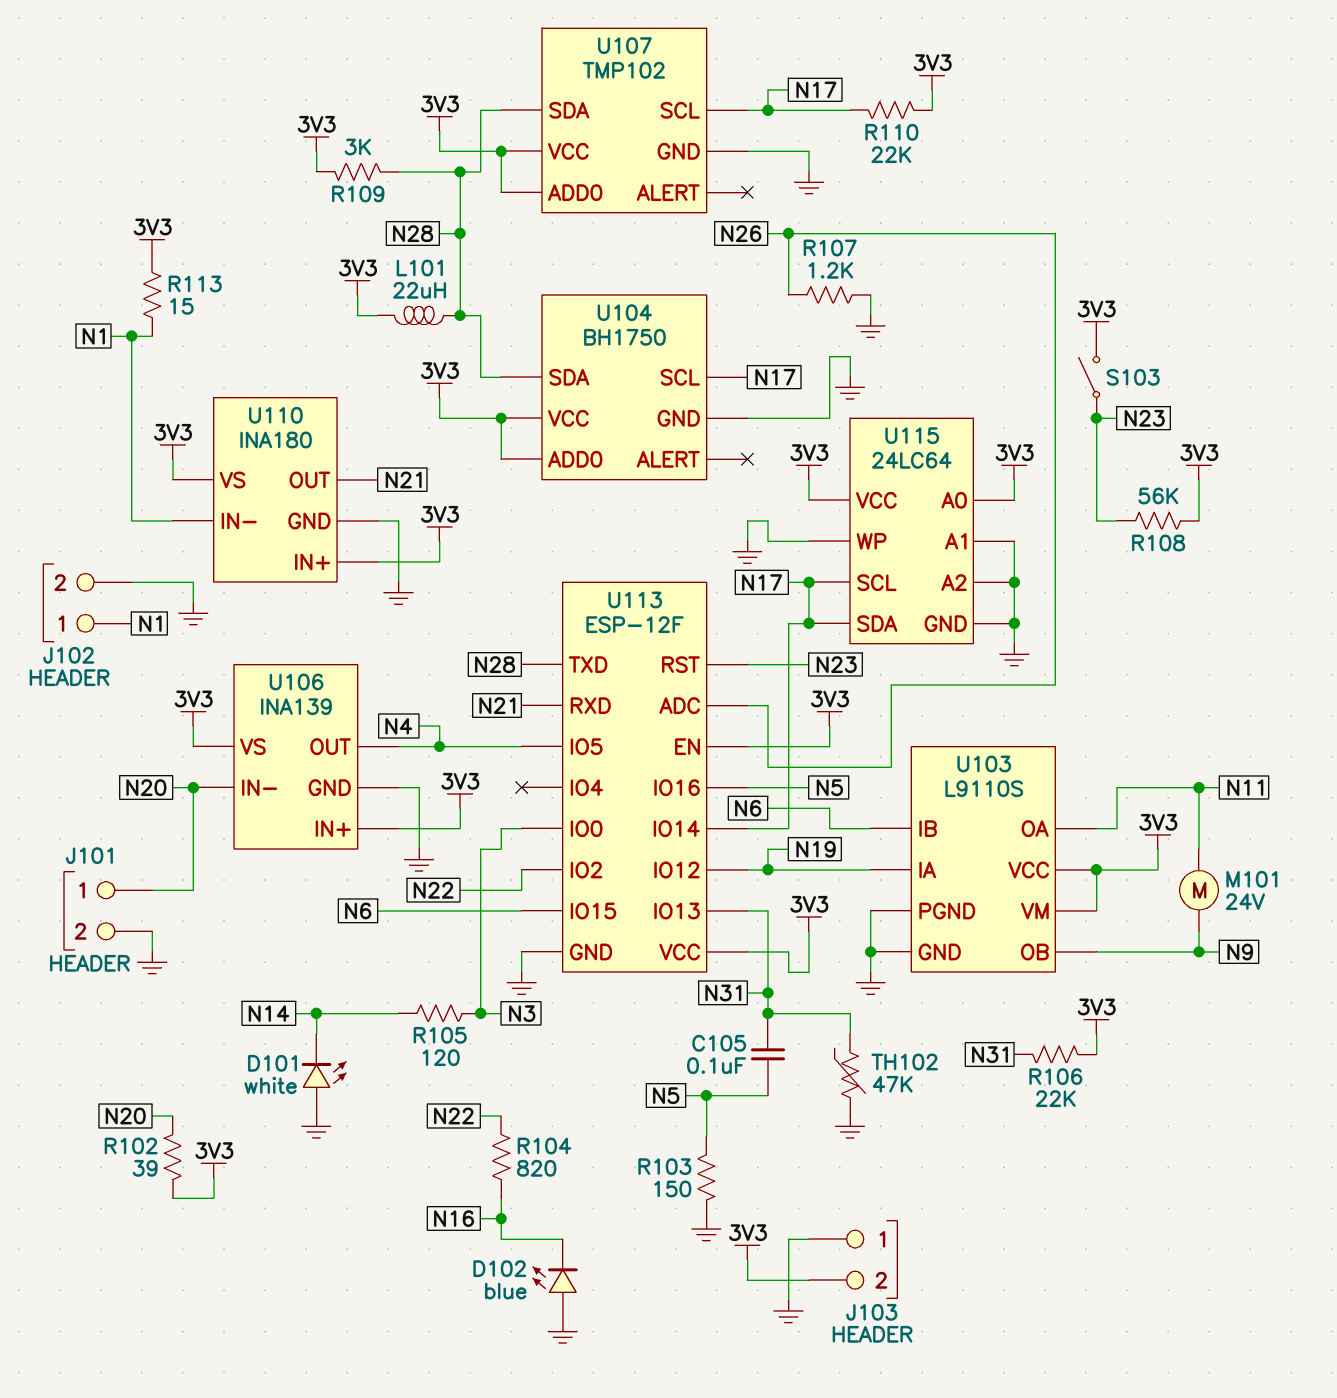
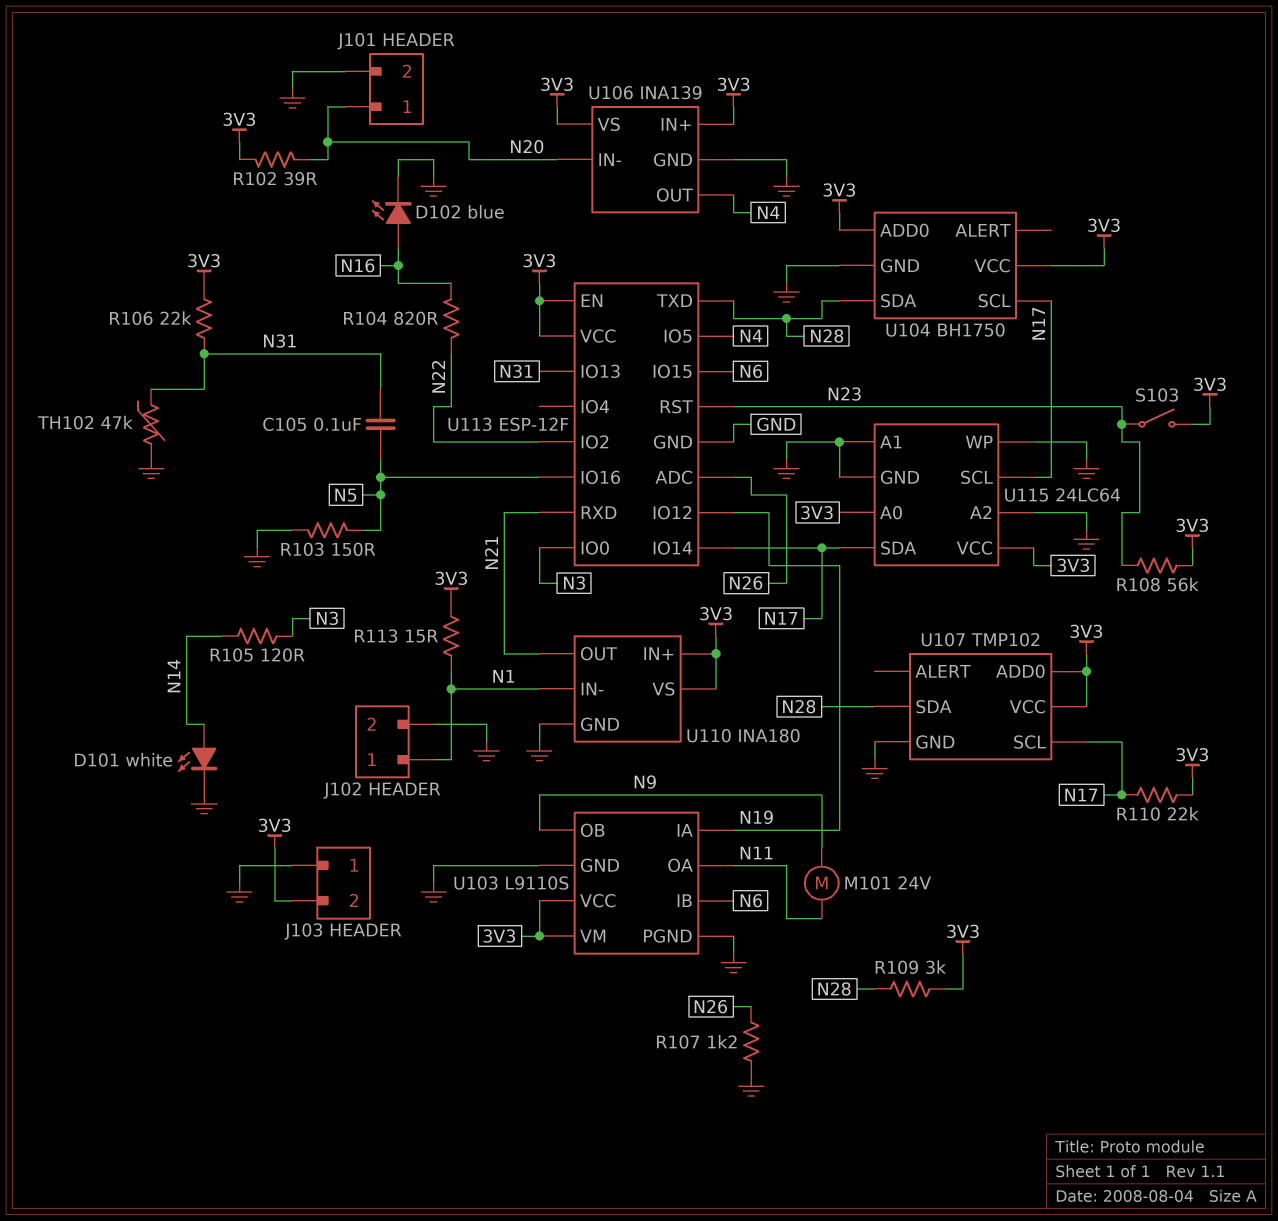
D101: LED white (A GND, K N14) -> LED white (A N14, K GND)
D102: LED blue (A GND, K N16) -> LED blue (A N16, K GND)
L101: 22uH (3V3, N28) -> none

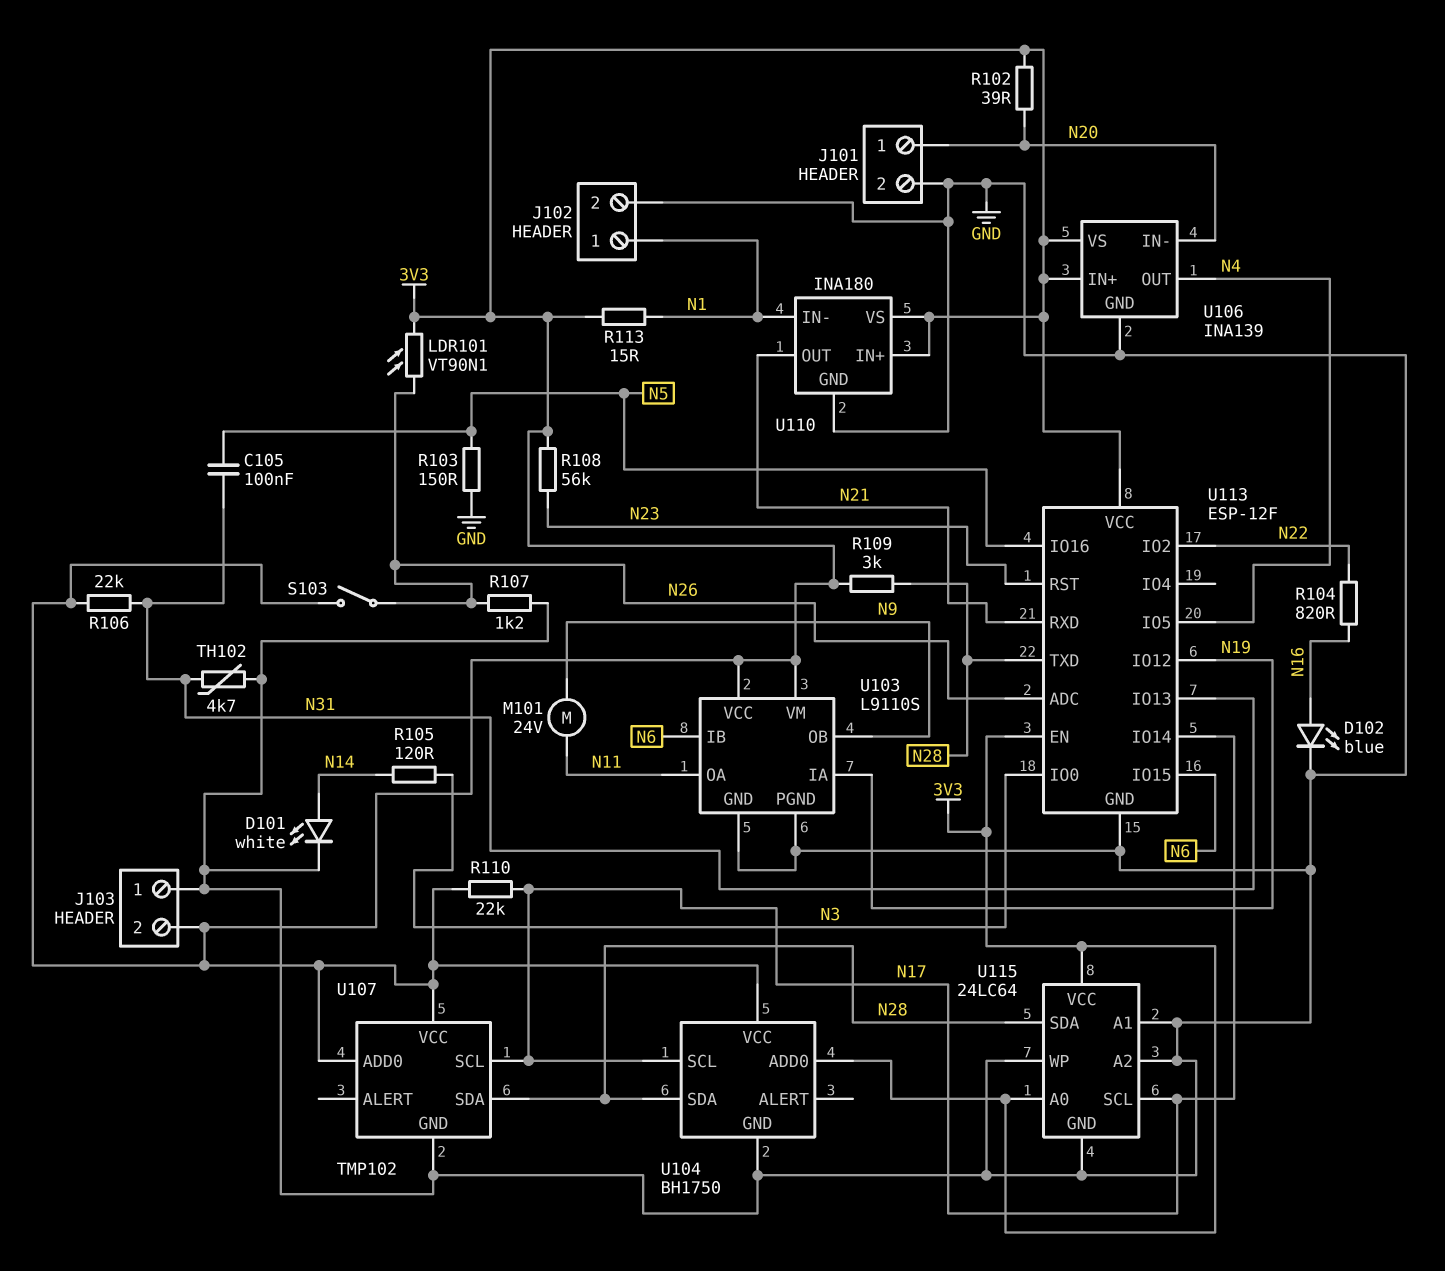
LDR101: none -> VT90N1 (3V3, N26)
S103: switch (3V3, N23) -> switch (3V3, N26)
TH102: 47k (GND, N31) -> 4.7k (GND, N31)
U115 pin SDA: N17 -> N28

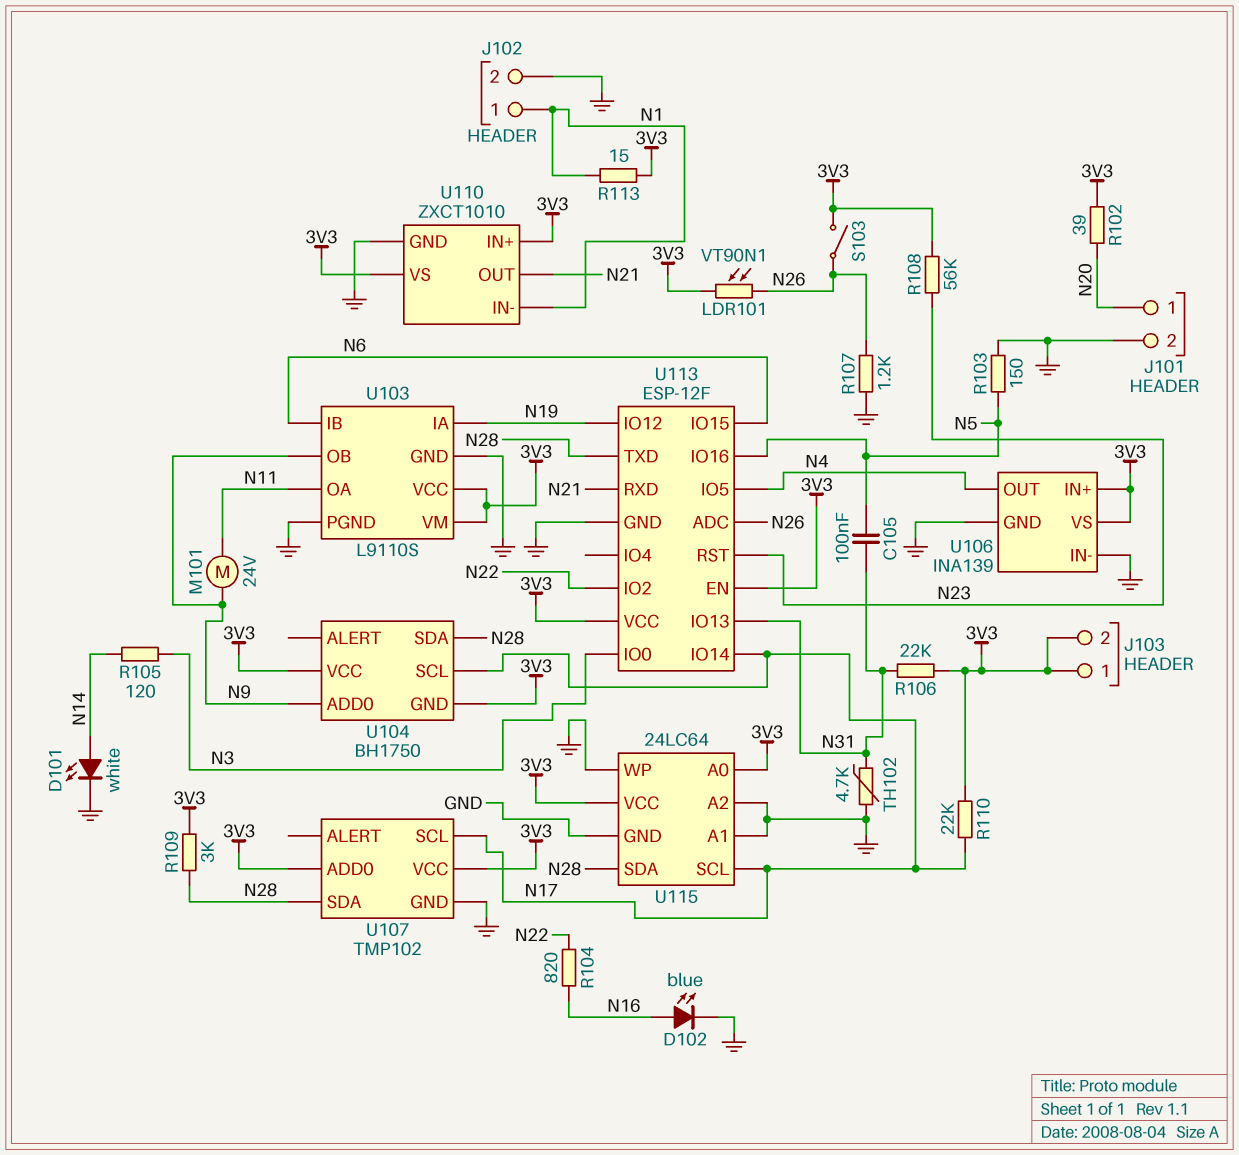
J103 pin 1: GND -> 3V3
U104 pin ADD0: 3V3 -> N9
U104 pin GND: GND -> 3V3
U106 pin IN-: N20 -> GND
U110: INA180 -> ZXCT1010

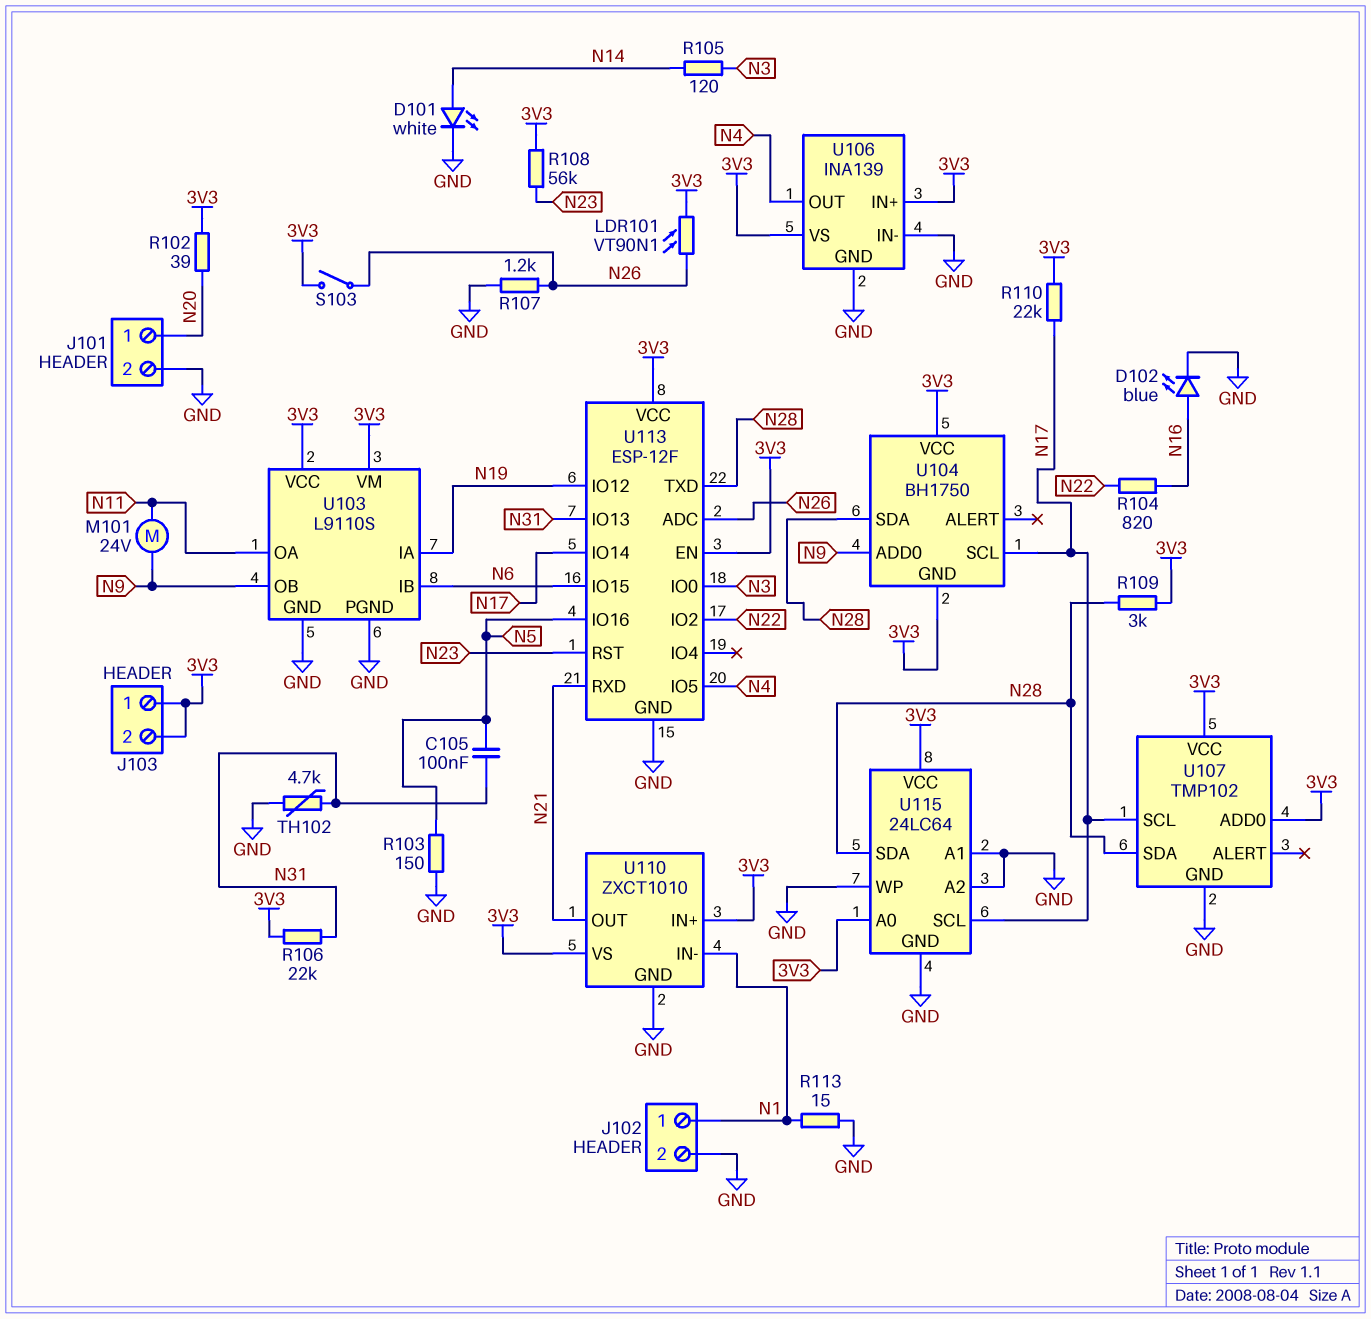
R113: 15 (3V3, N1) -> 15 (GND, N1)

